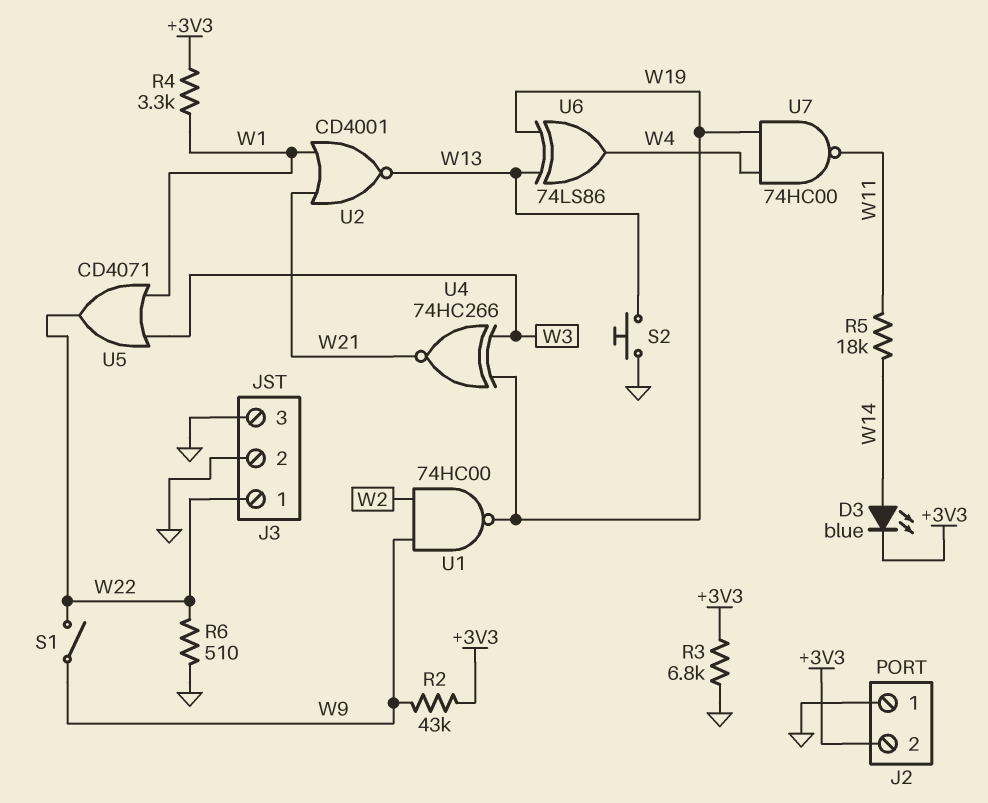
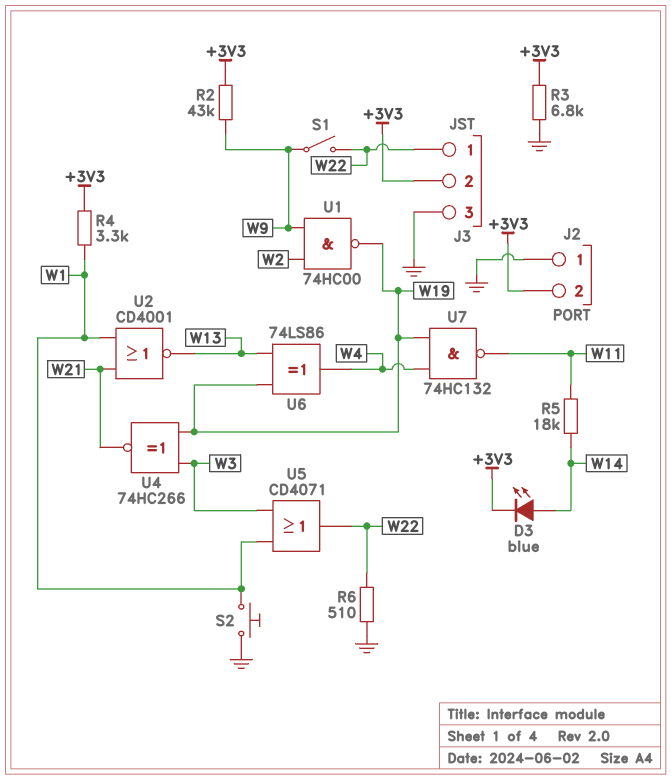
J3 pin 2: GND -> +3V3
S2: button (GND, W13) -> button (GND, W1)
U7: NAND 74HC00 (in W4, in W19, out W11) -> NAND 74HC132 (in W4, in W19, out W11)

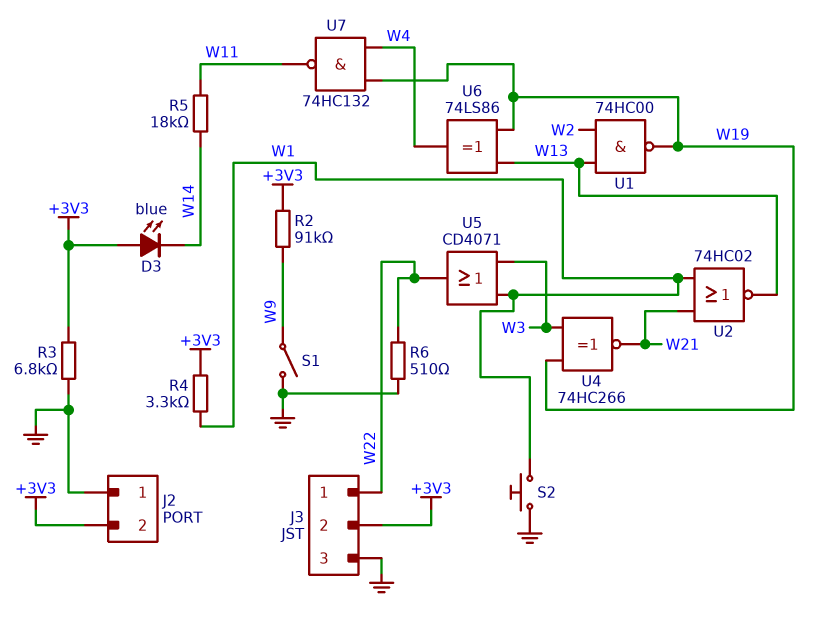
D3: LED blue (A W14, K +3V3) -> LED blue (A +3V3, K W14)
R2: 43k (+3V3, W9) -> 91k (+3V3, W9)
S1: switch (W9, W22) -> switch (GND, W9)
U1: NAND 74HC00 (in W2, in W9, out W19) -> NAND 74HC00 (in W2, in W13, out W19)
U2: NOR CD4001 (in W1, in W21, out W13) -> NOR 74HC02 (in W1, in W21, out W13)

